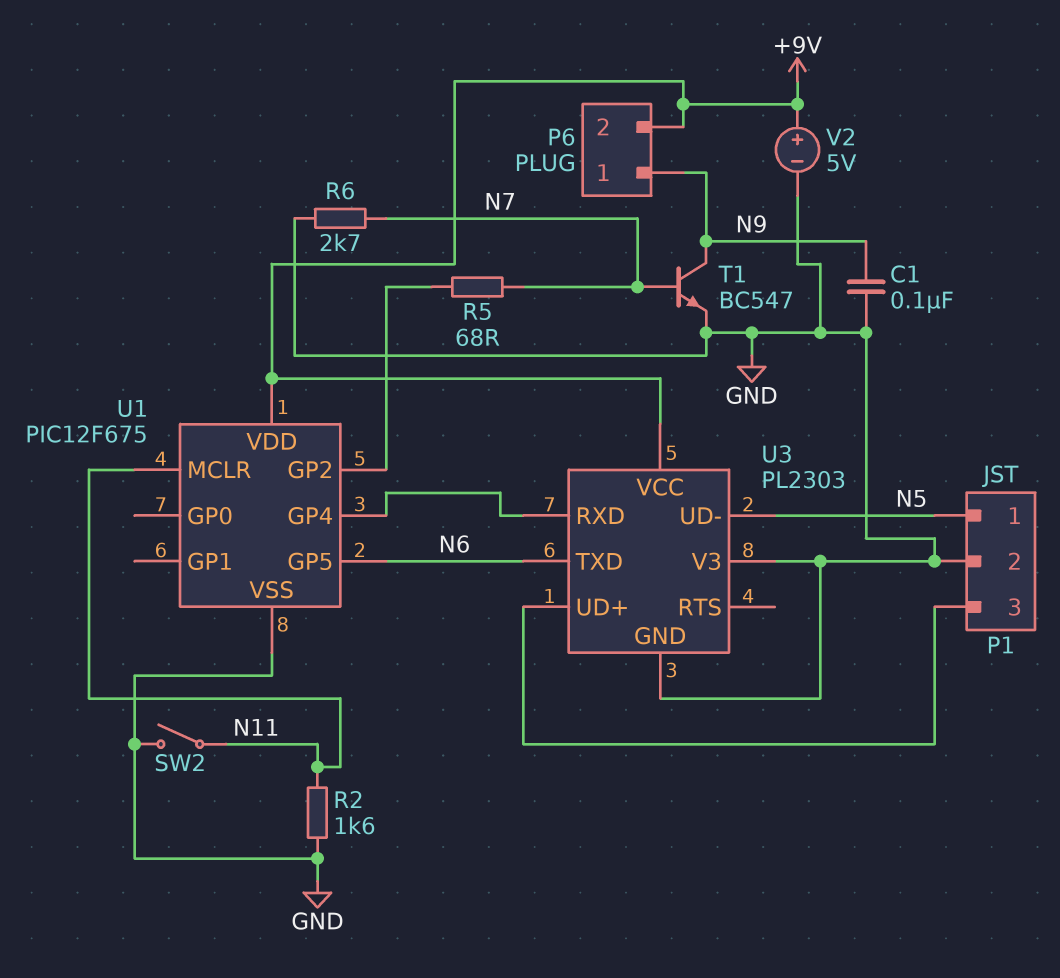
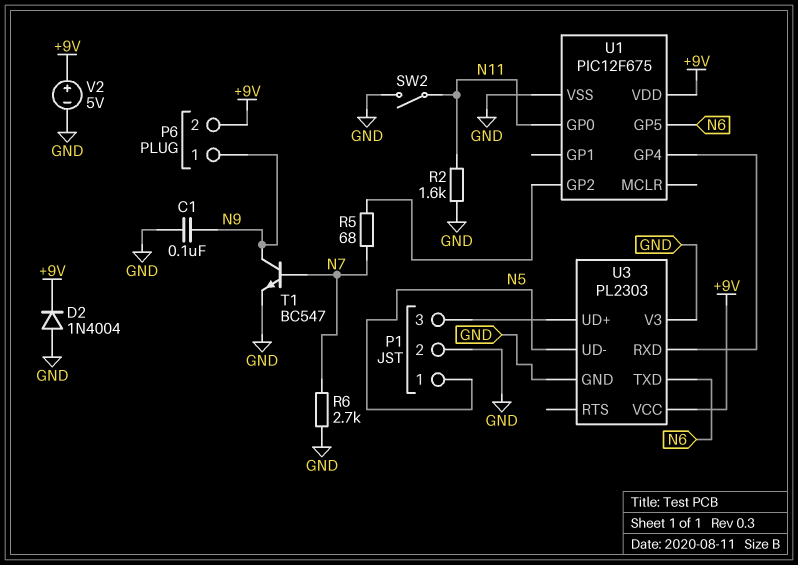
D2: none -> diode 1N4004 (A GND, K +9V)
U1 pin GP0: none -> N11
U1 pin MCLR: N11 -> none

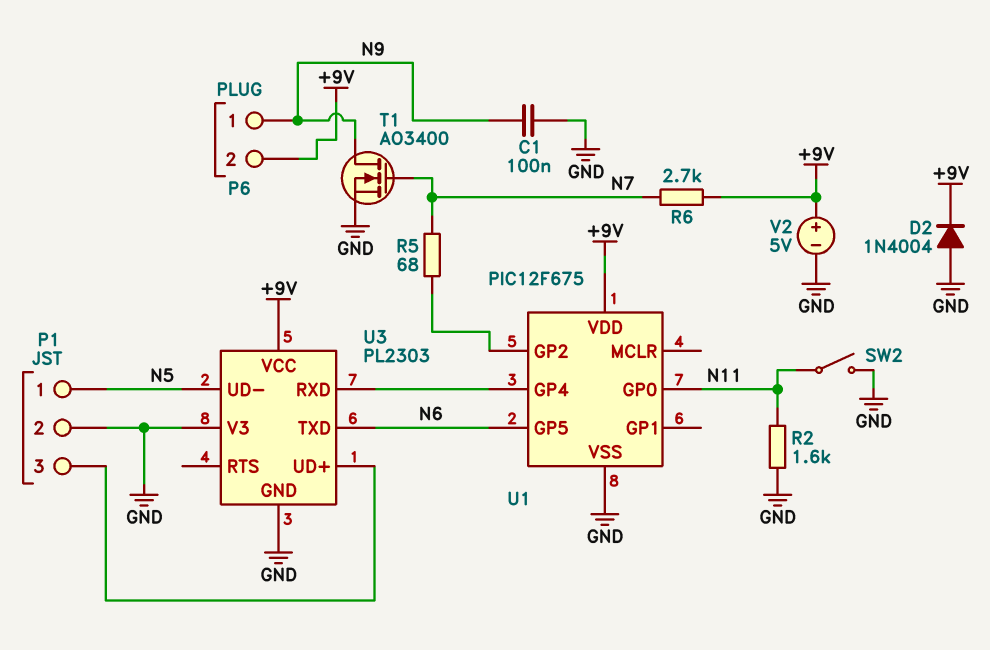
R6: 2.7k (GND, N7) -> 2.7k (+9V, N7)
T1: NPN BC547 (B N7, C N9, E GND) -> NMOS AO3400 (G N7, D N9, S GND)

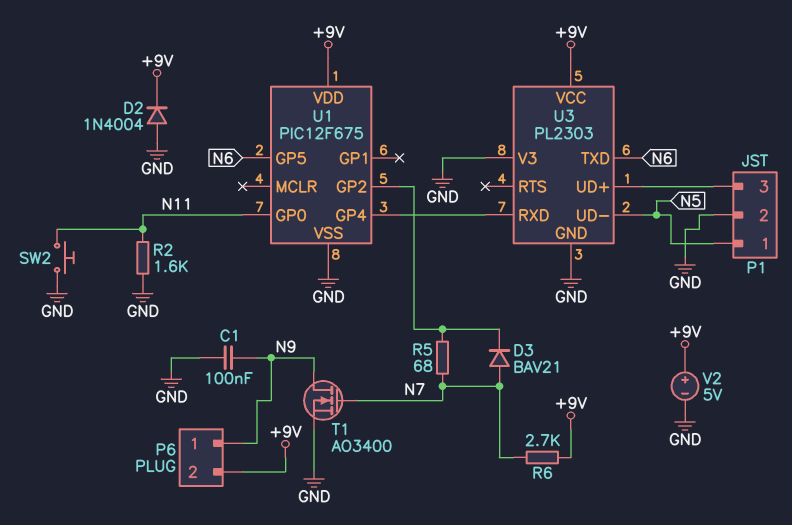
D3: none -> diode BAV21 (A N7, K U1/GP2)
SW2: switch (GND, N11) -> button (GND, N11)

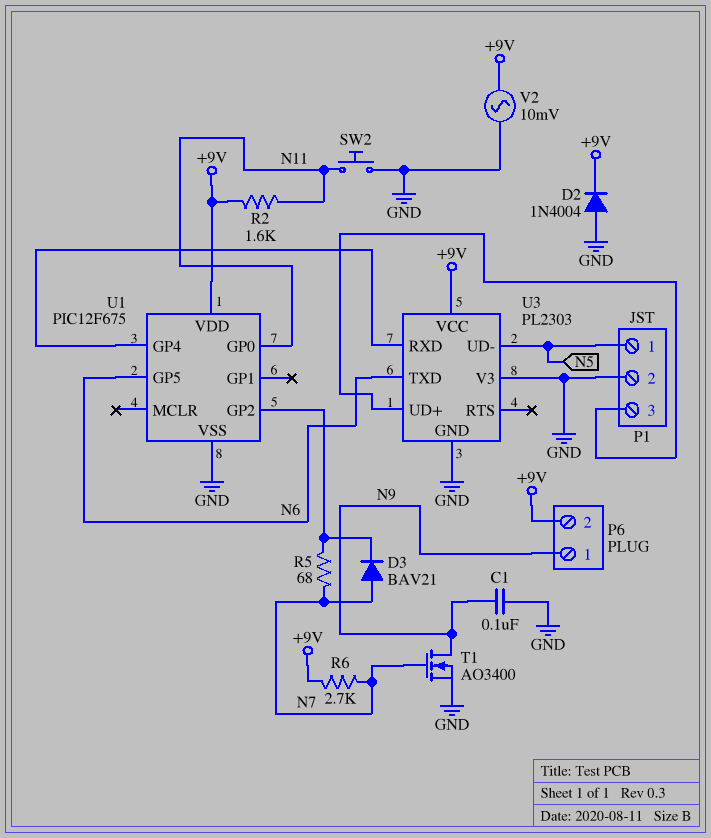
R2: 1.6k (GND, N11) -> 1.6k (+9V, N11)
V2: 5V (plus +9V, minus GND) -> AC 10mV (+9V, GND)

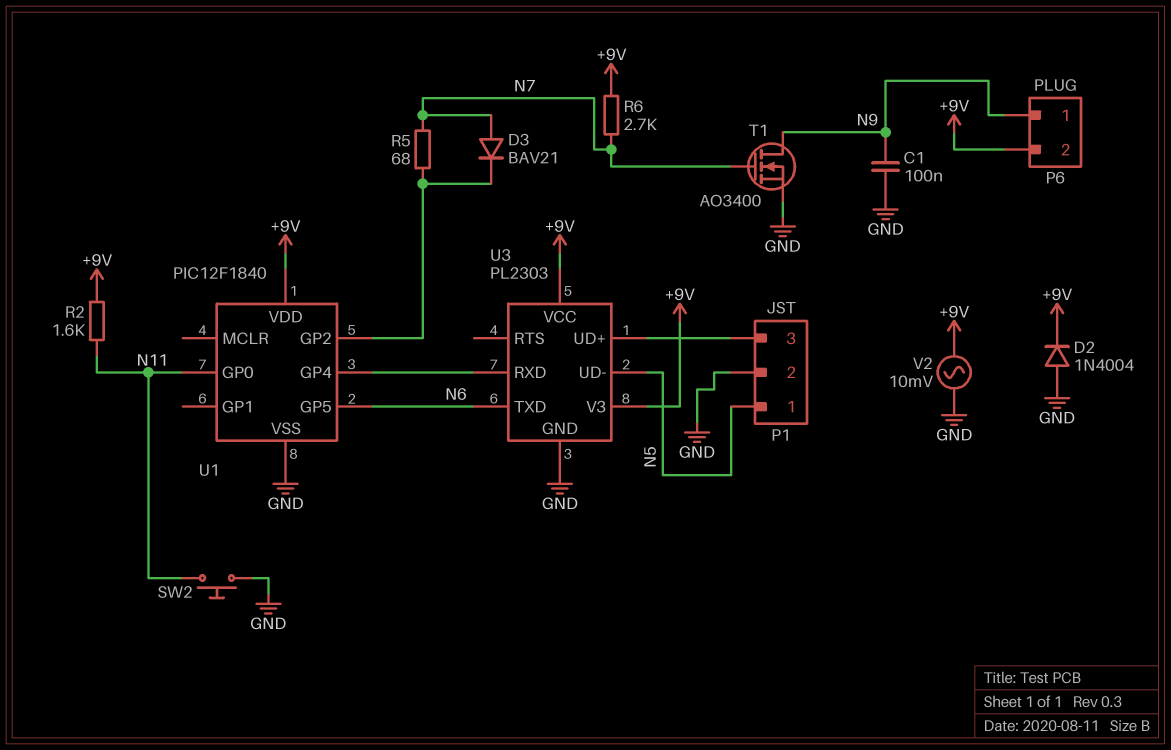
U1: PIC12F675 -> PIC12F1840
U3 pin V3: GND -> +9V

